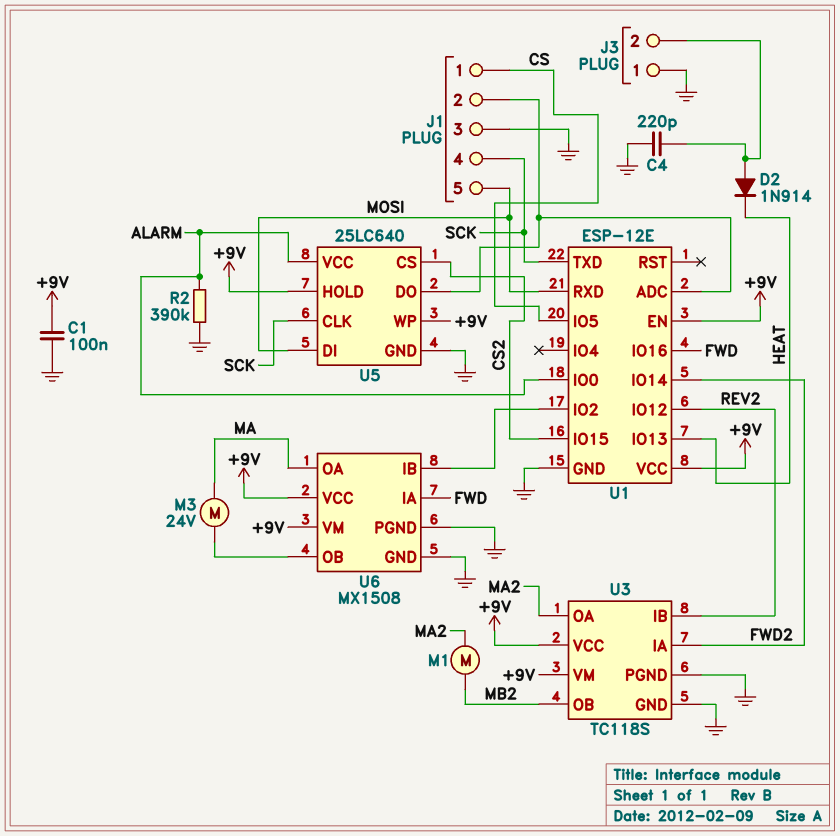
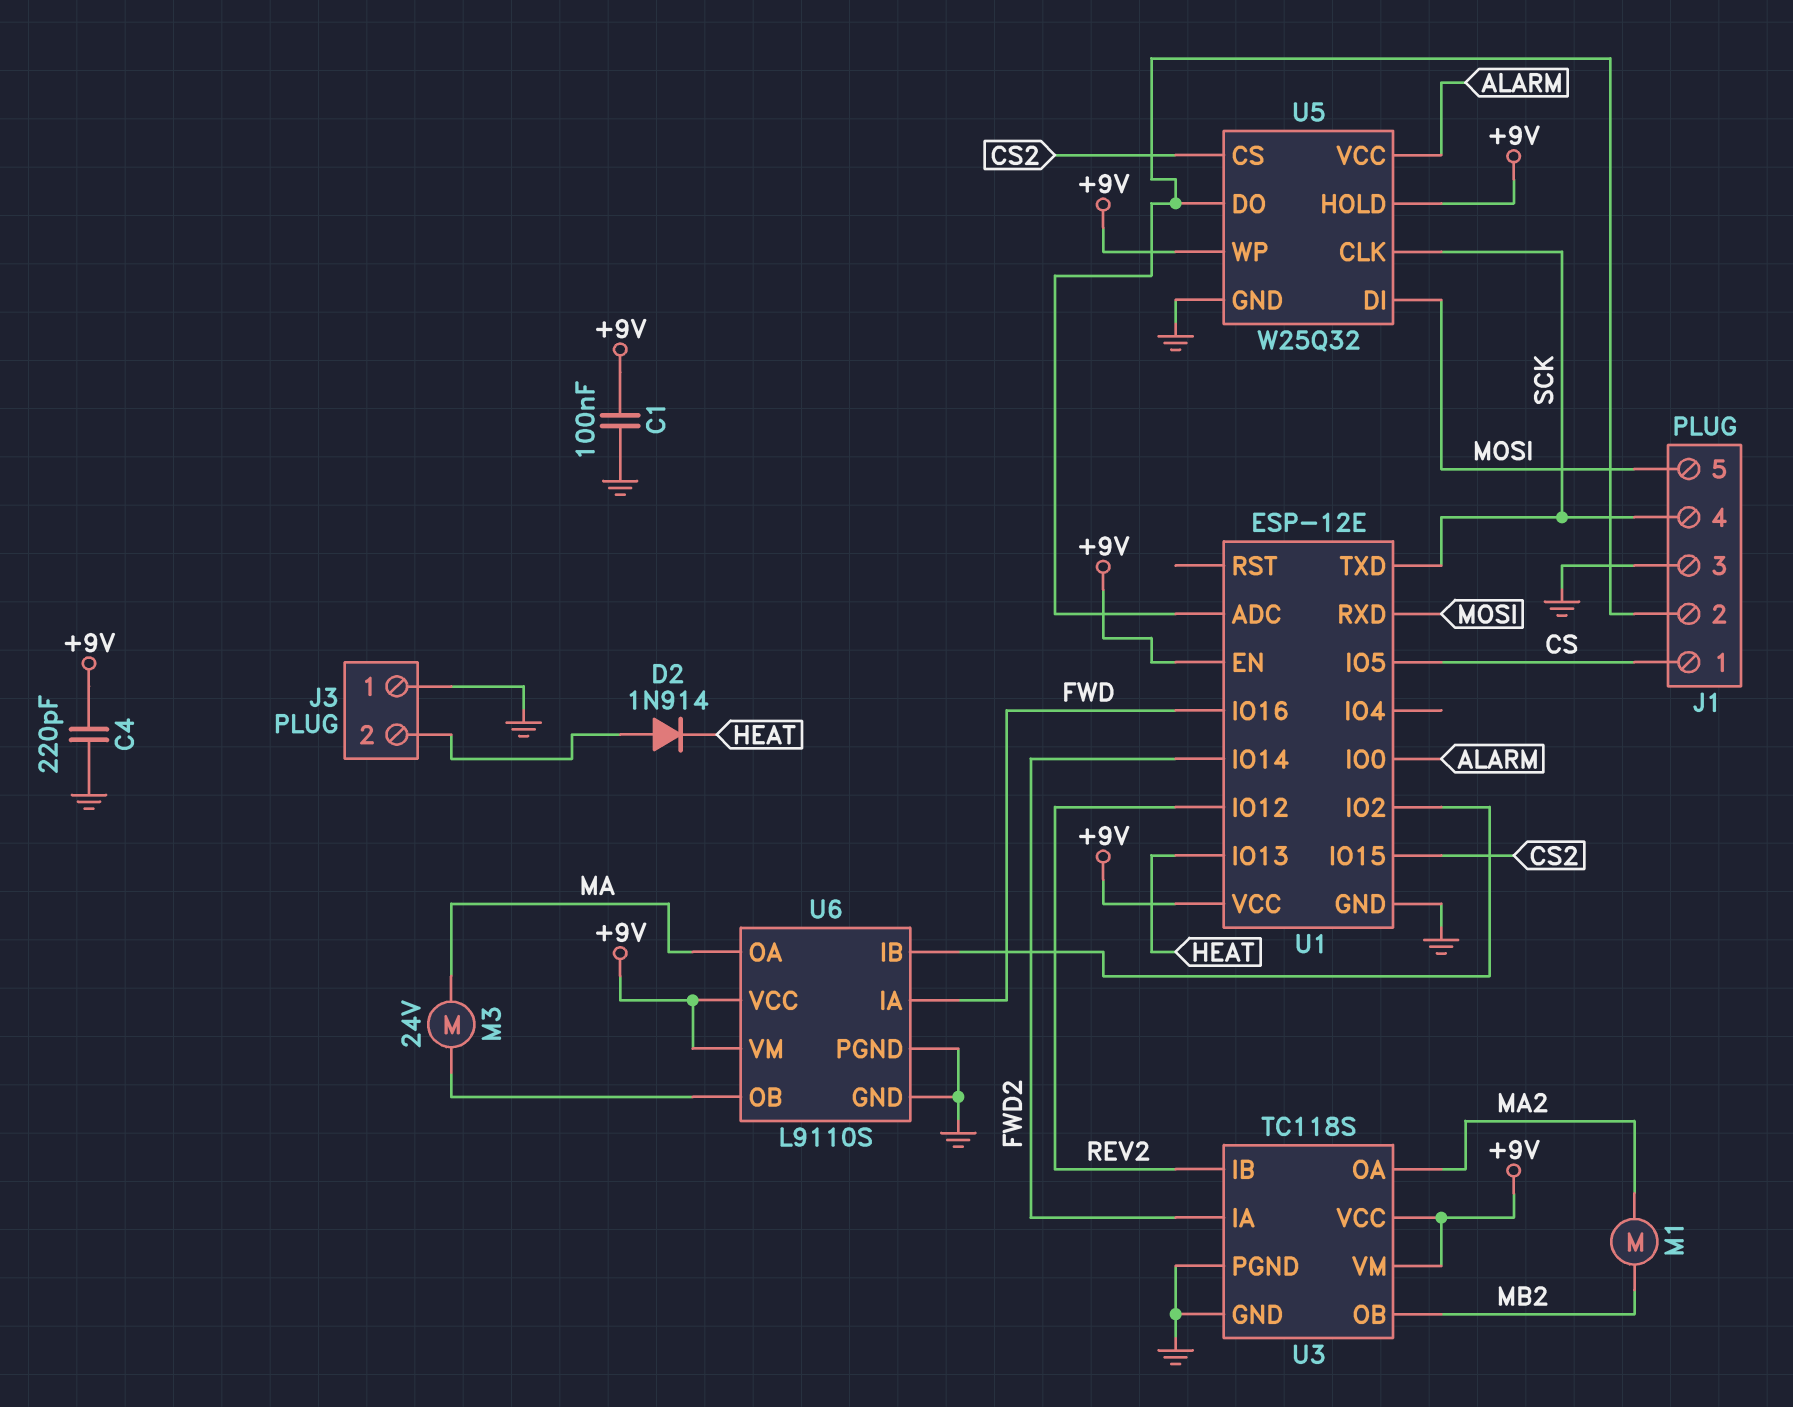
C4: 220pF (GND, J3/2) -> 220pF (+9V, GND)
R2: 390k (ALARM, GND) -> none
U5: 25LC640 -> W25Q32
U6: MX1508 -> L9110S

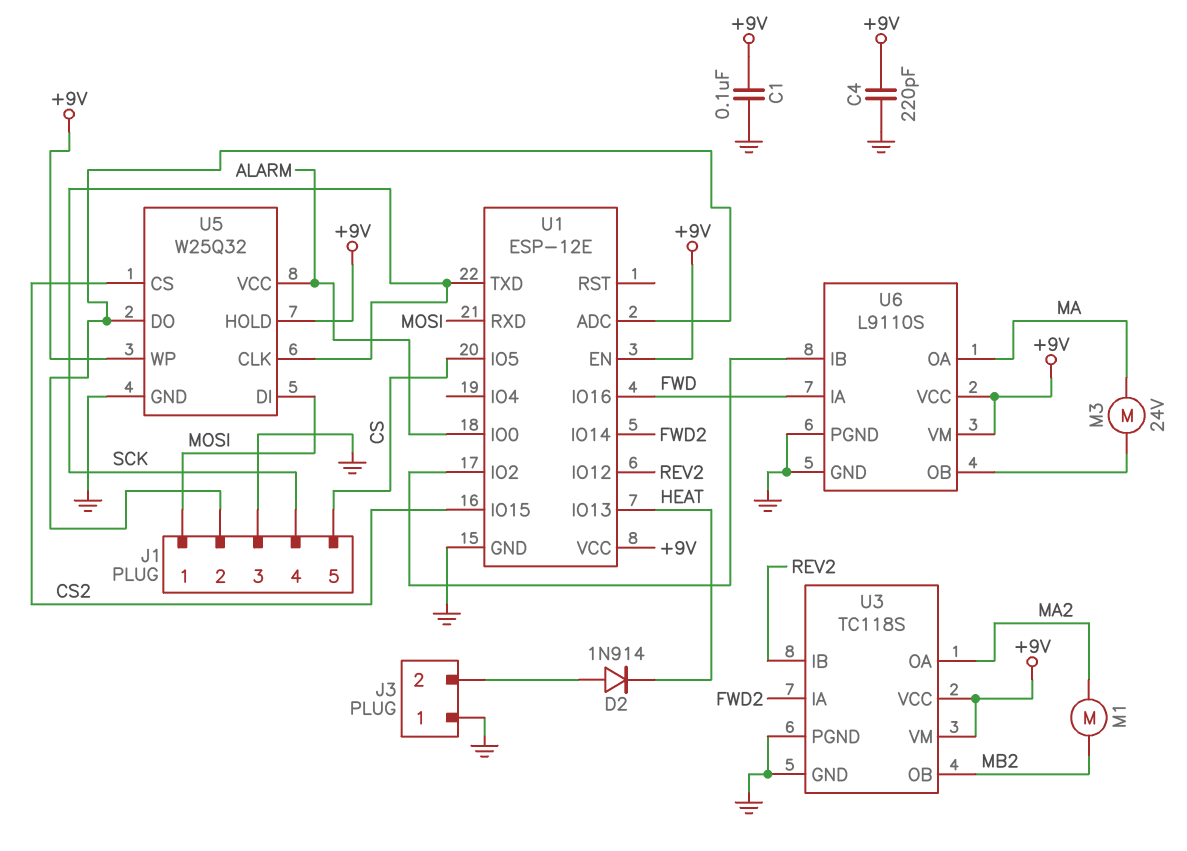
J1 pin 1: CS -> MOSI
J1 pin 5: MOSI -> CS

